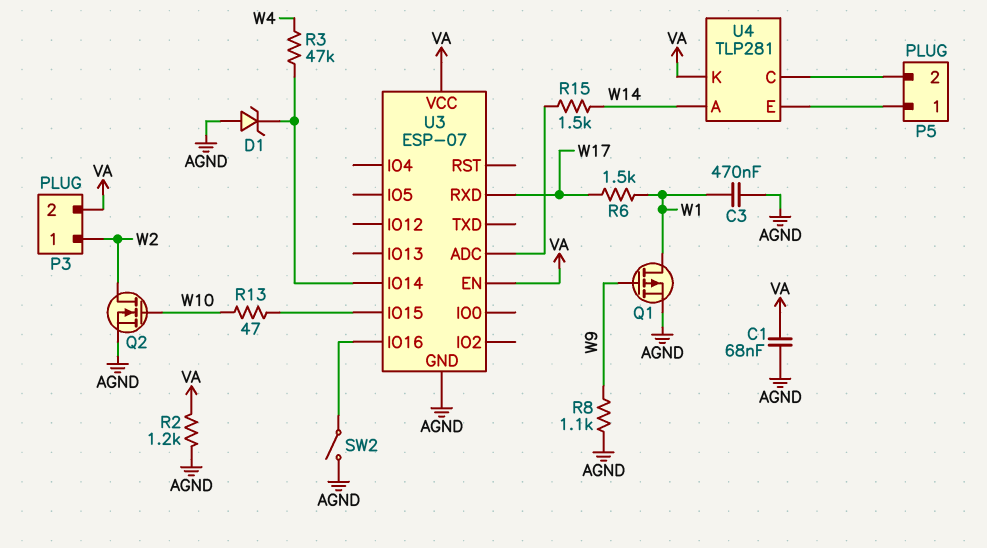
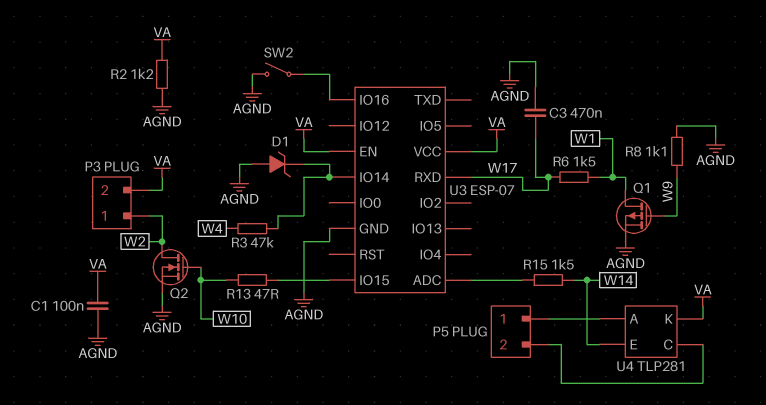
C1: 68nF (AGND, VA) -> 100nF (AGND, VA)
C3: 470nF (AGND, W1) -> 470nF (AGND, W17)
U4 pin A: W14 -> P5/1
U4 pin E: P5/1 -> W14

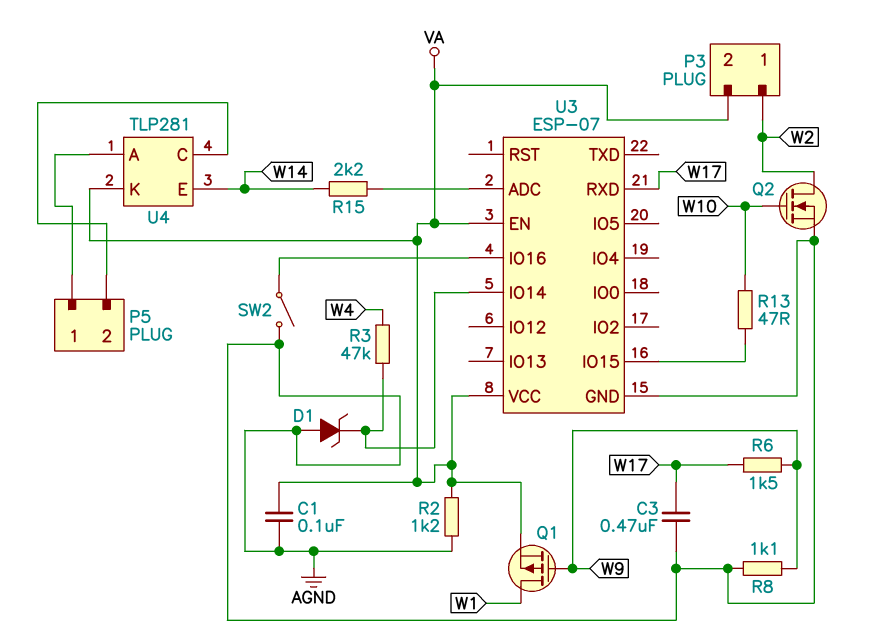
Q1: PMOS (G W9, D W1, S AGND) -> PMOS (G W9, D W1, S VA)
R6: 1.5k (W1, W17) -> 1.5k (W9, W17)
R15: 1.5k (U3/ADC, W14) -> 2.2k (U3/ADC, W14)

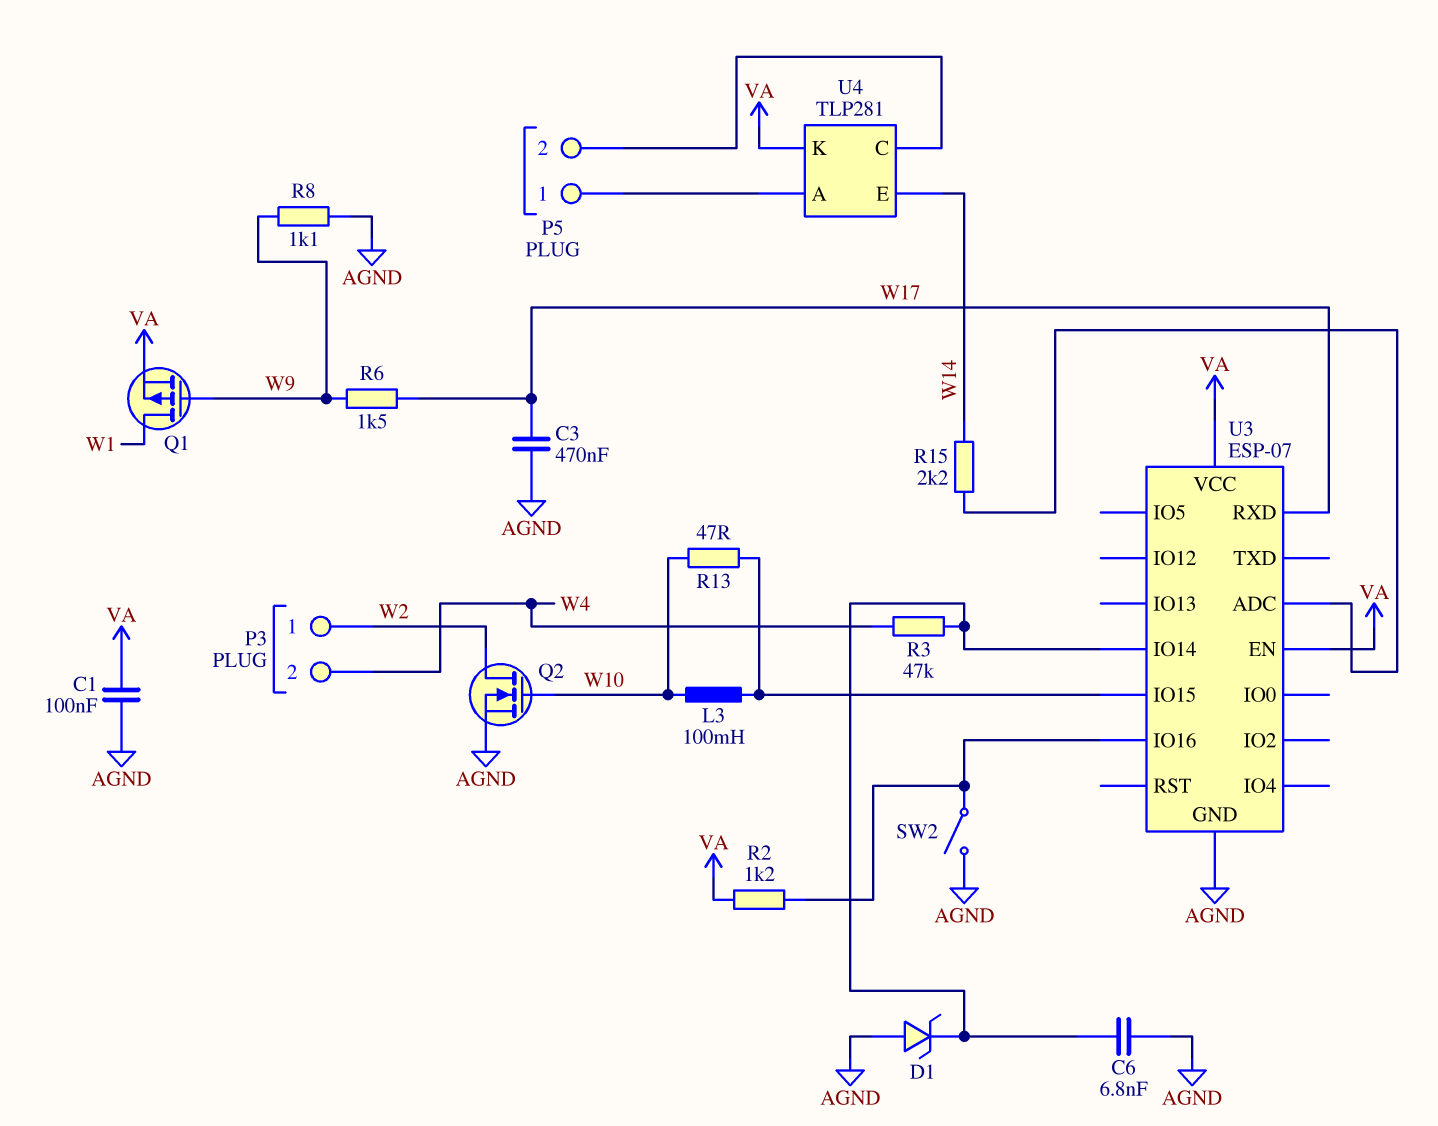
C6: none -> 6.8nF (AGND, U3/IO14)
L3: none -> 100mH (U3/IO15, W10)
P3 pin 2: VA -> W4
R2: 1.2k (AGND, VA) -> 1.2k (U3/IO16, VA)

